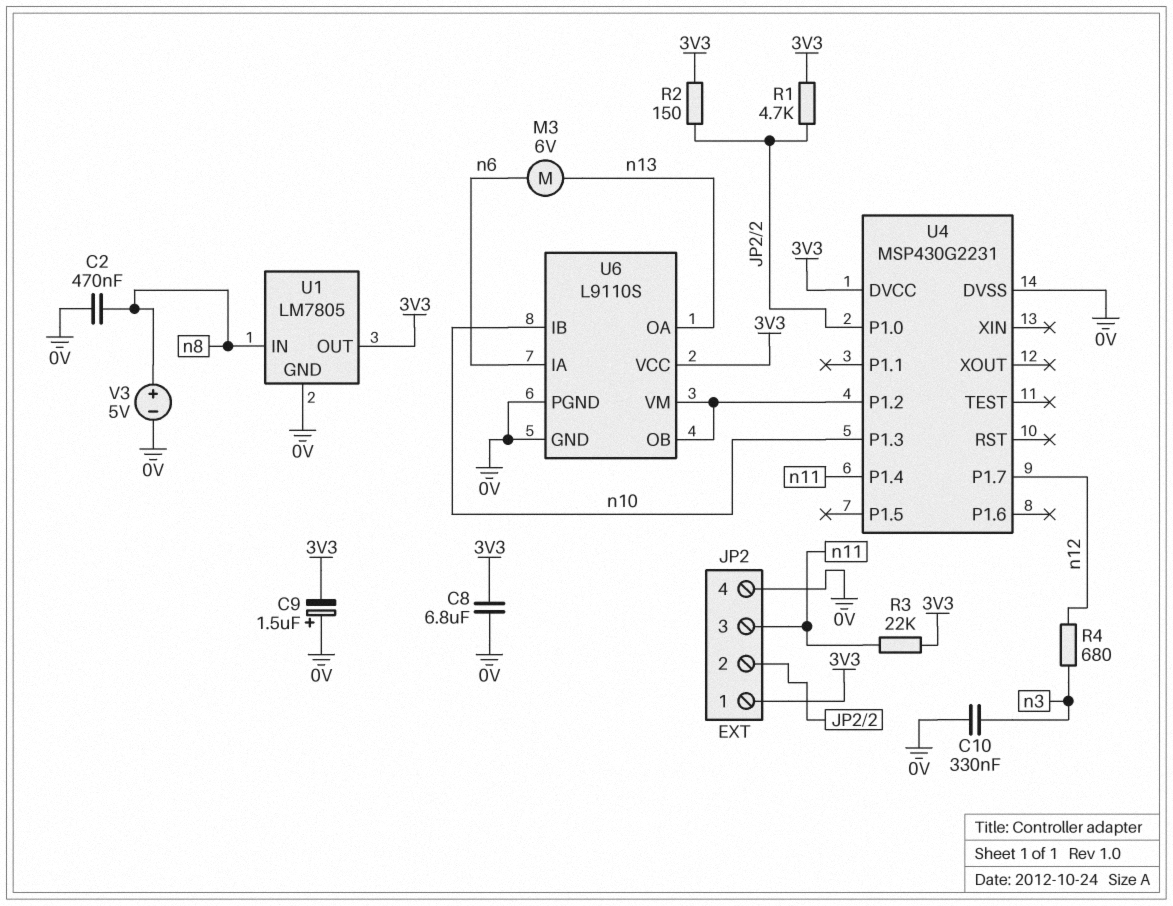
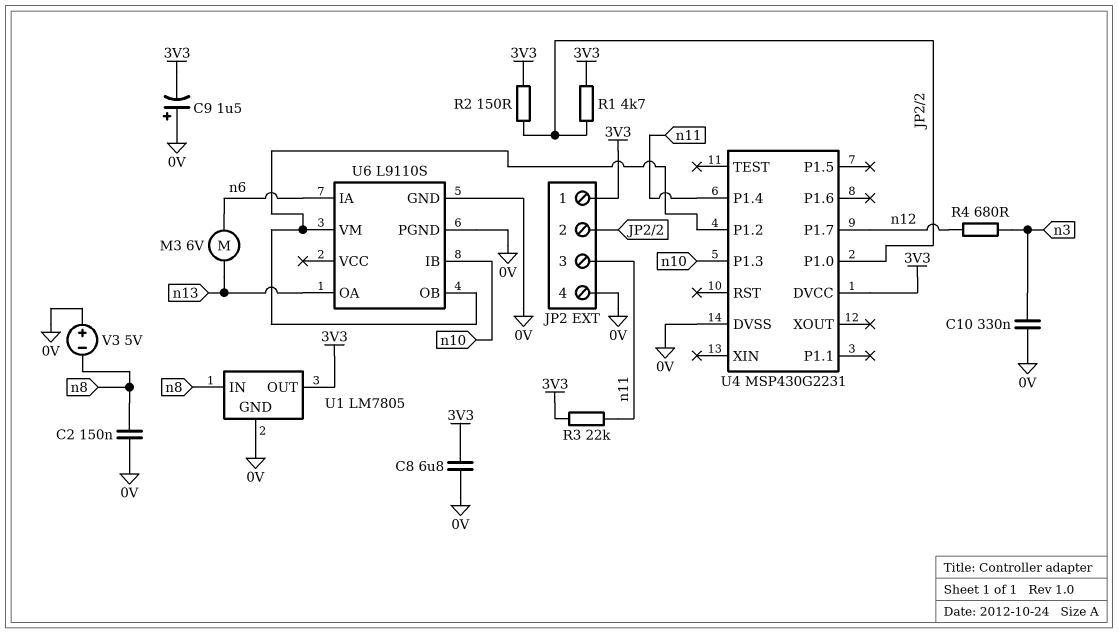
C2: 470nF (0V, n8) -> 150nF (0V, n8)
U6 pin VCC: 3V3 -> none
V3: 5V (plus n8, minus 0V) -> 5V (plus 0V, minus n8)

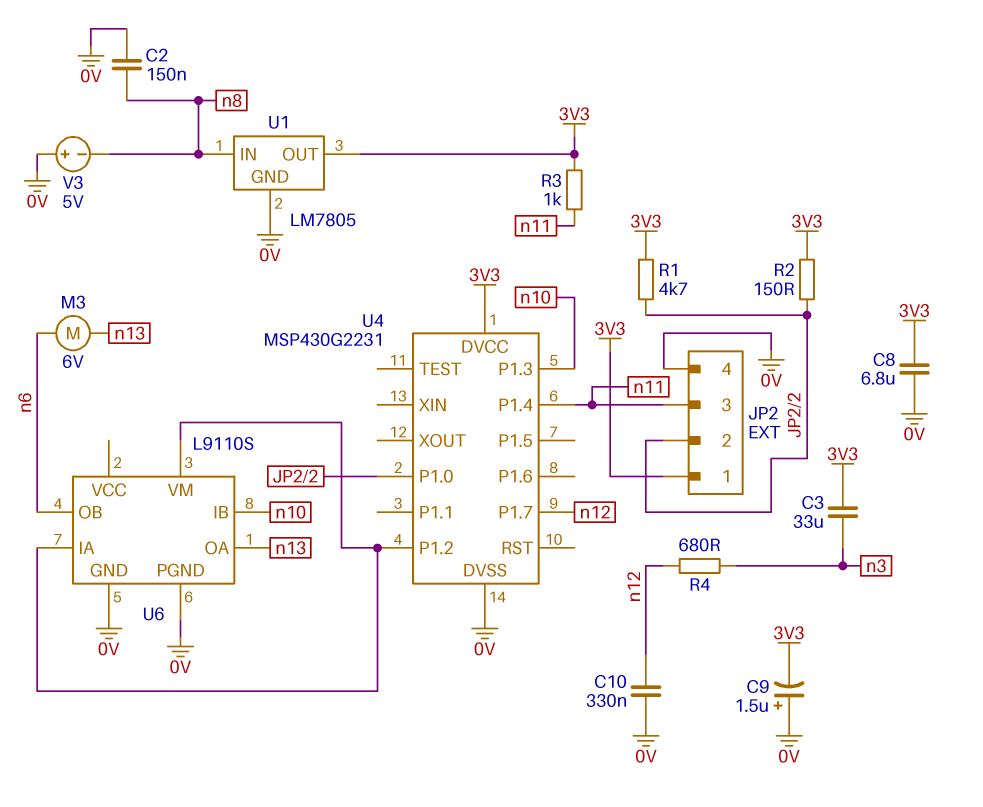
C3: none -> 33uF (3V3, n3)
C10: 330nF (0V, n3) -> 330nF (0V, n12)
R3: 22k (3V3, n11) -> 1k (3V3, n11)
U6 pin IA: n6 -> U4/P1.2
U6 pin OB: U4/P1.2 -> n6

